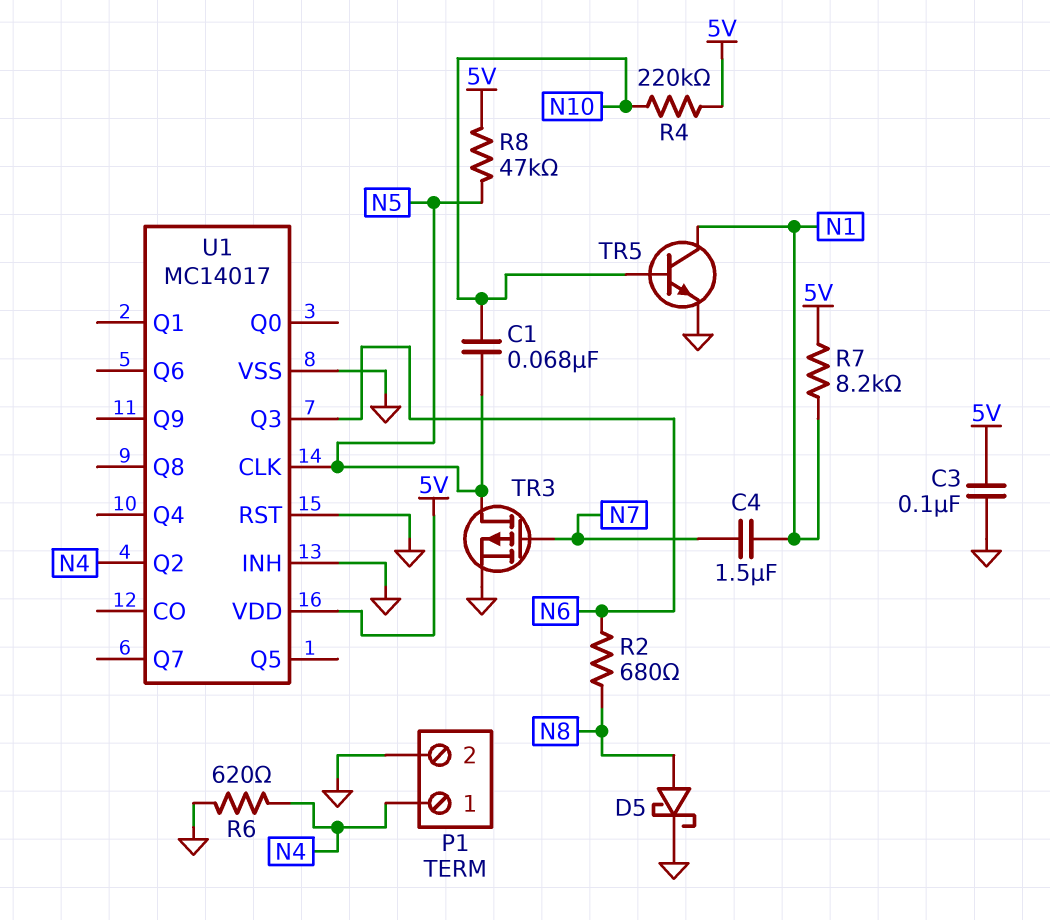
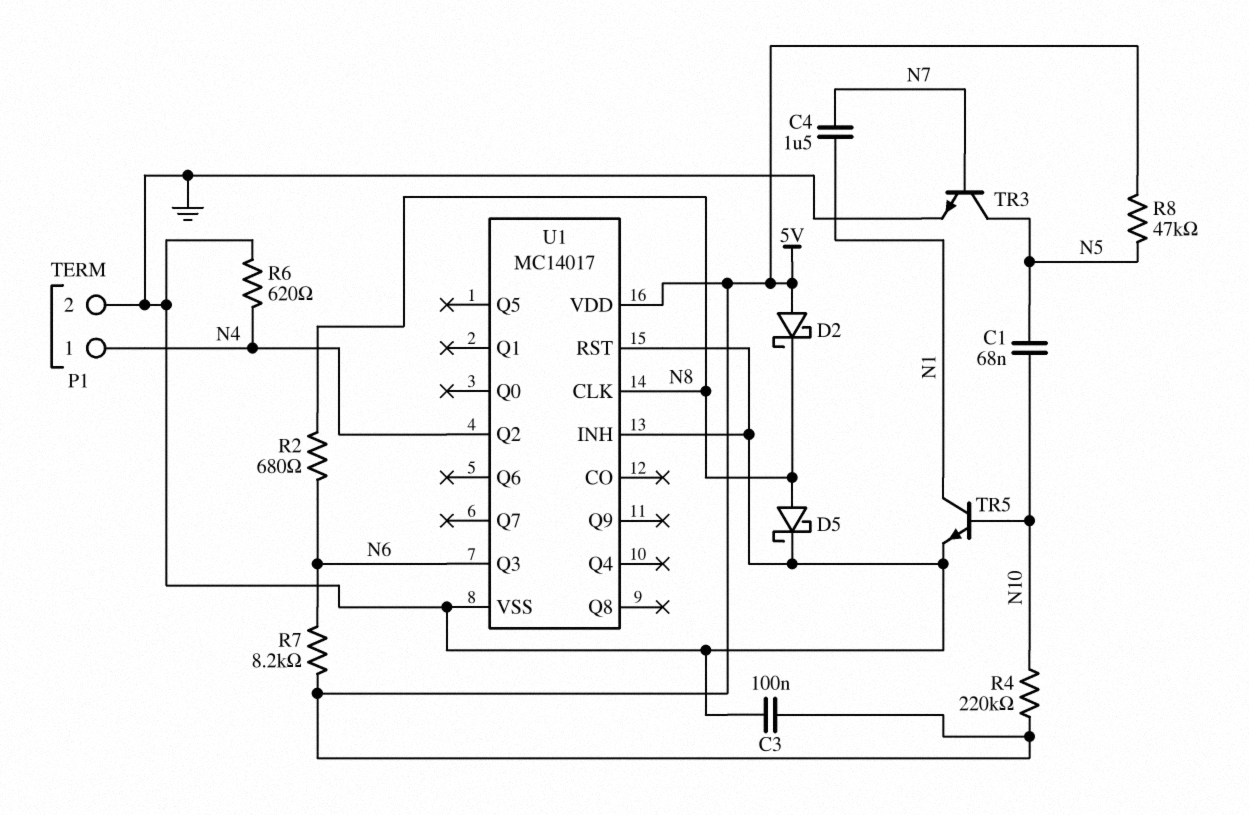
D2: none -> schottky (A 5V, K N8)
R7: 8.2k (5V, N1) -> 8.2k (5V, N6)
TR3: PMOS (G N7, D N5, S GND) -> NPN (B N7, C N5, E GND)
U1 pin CLK: N5 -> N8

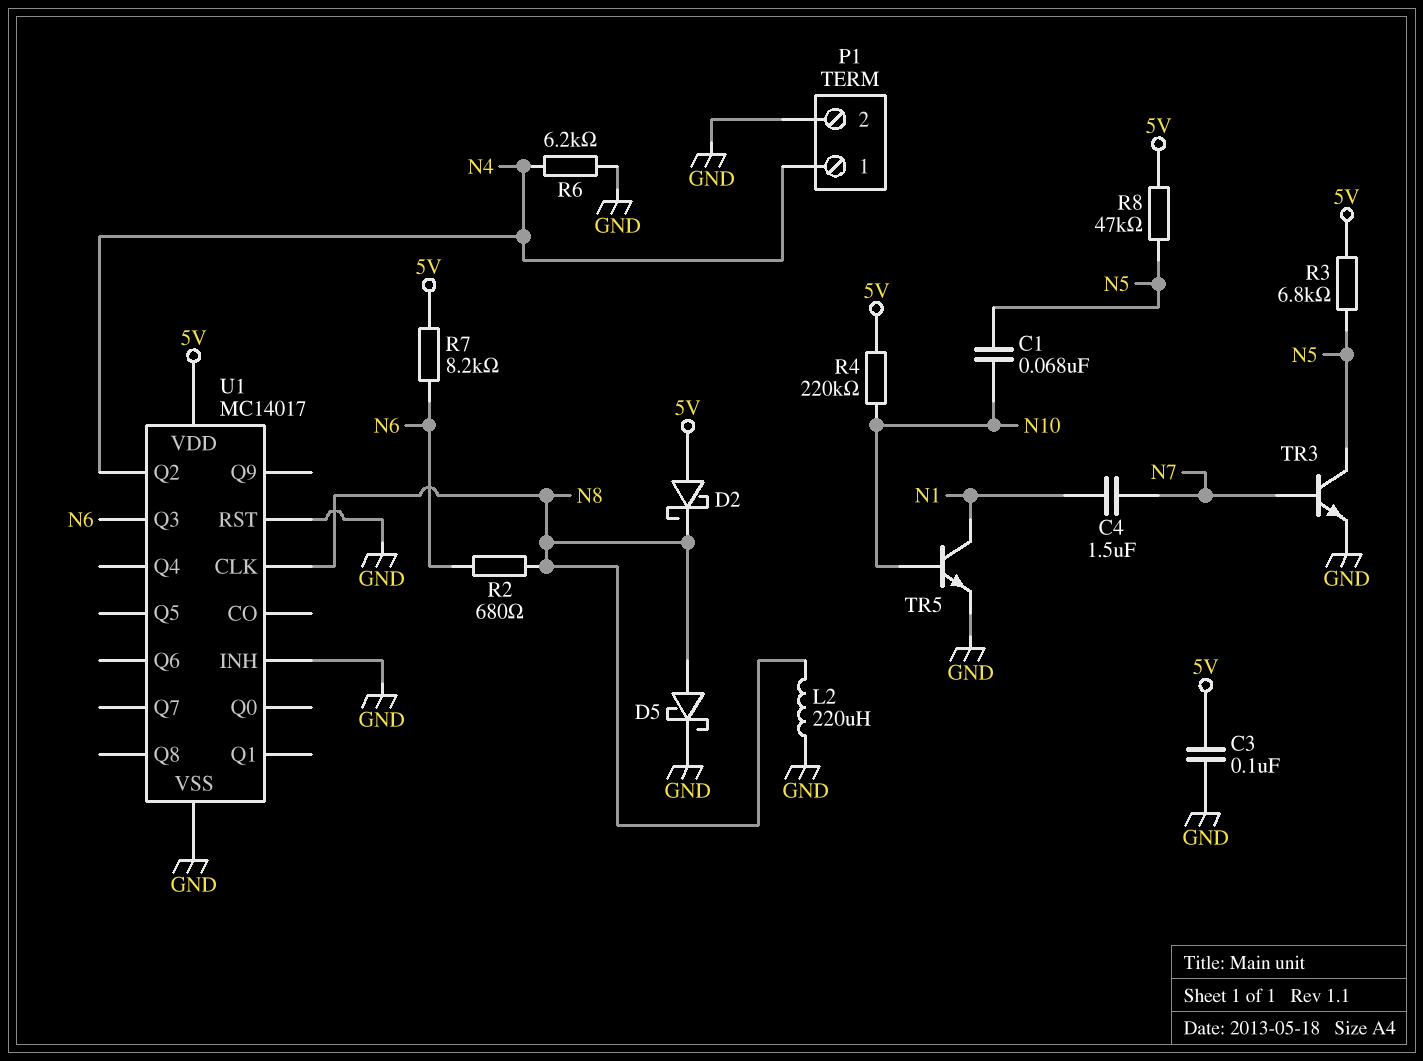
L2: none -> 220uH (GND, N8)
R3: none -> 6.8k (5V, N5)
R6: 620 (GND, N4) -> 6.2k (GND, N4)

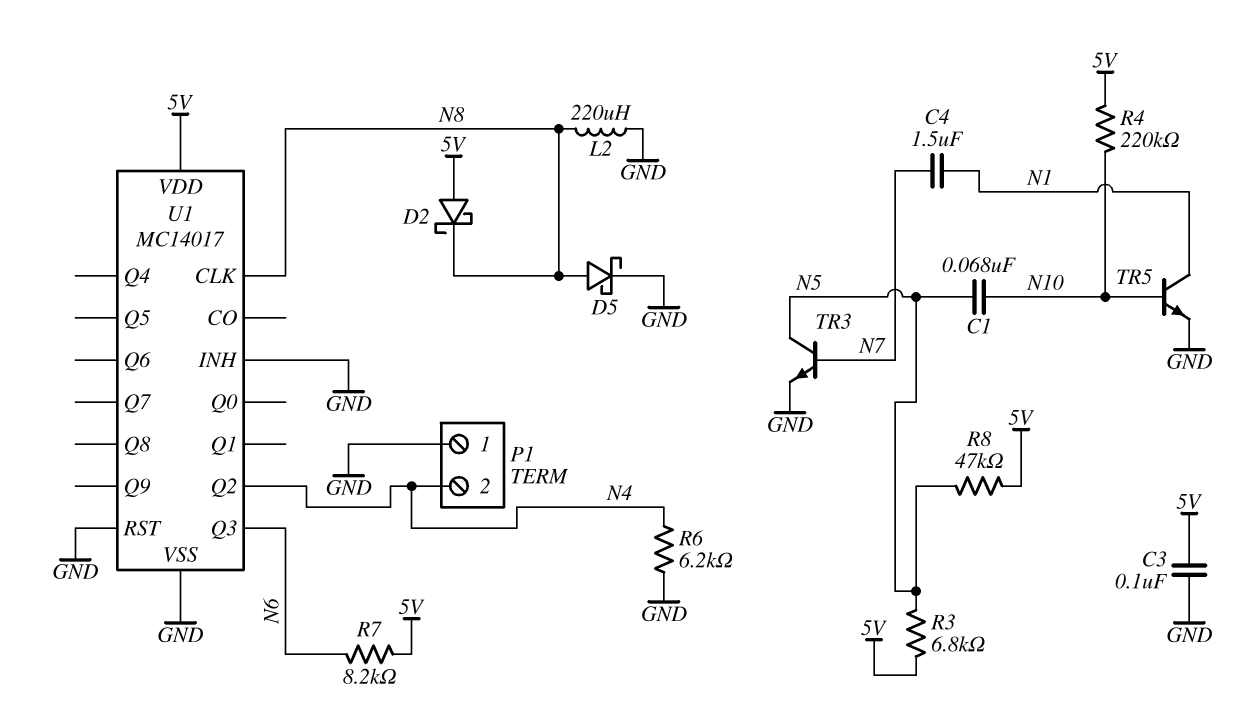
P1 pin 1: N4 -> GND
P1 pin 2: GND -> N4
R2: 680 (N6, N8) -> none

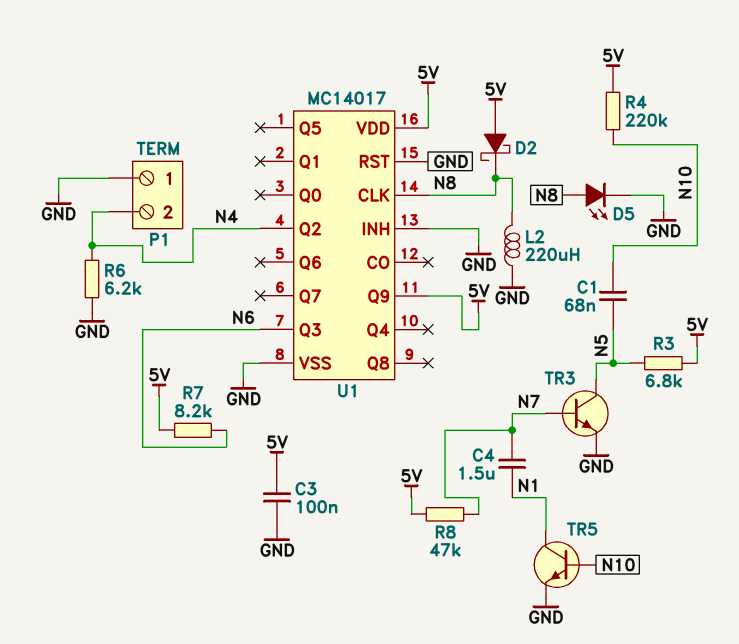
D5: schottky (A N8, K GND) -> LED (A N8, K GND)
R8: 47k (5V, N5) -> 47k (5V, N7)
U1 pin Q9: none -> 5V

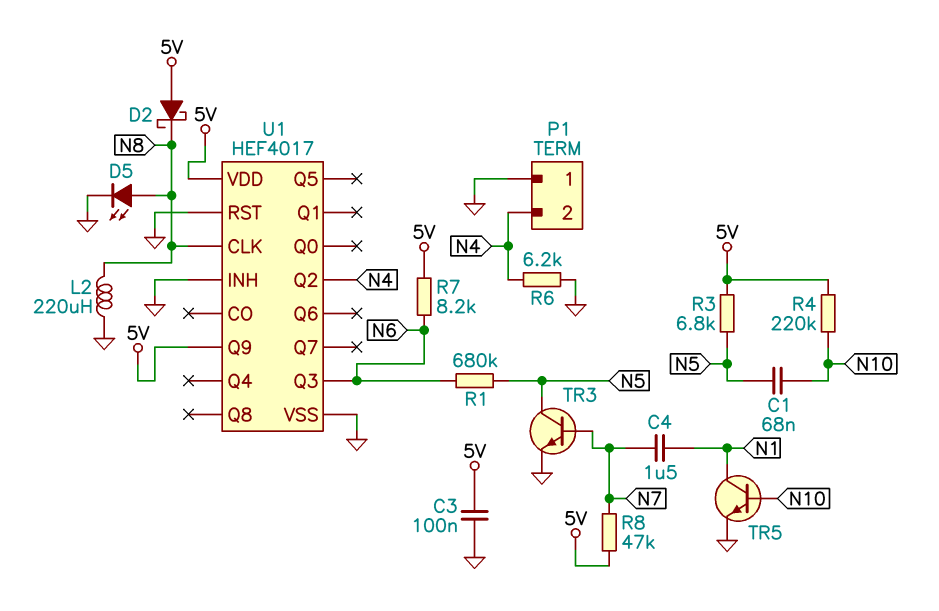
R1: none -> 680k (N5, N6)
U1: MC14017 -> HEF4017

